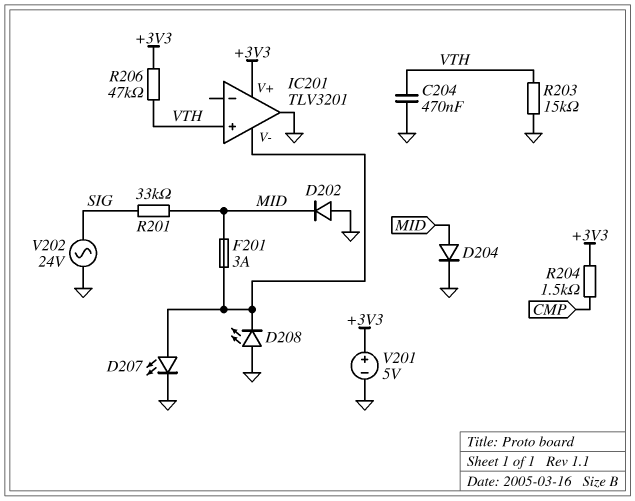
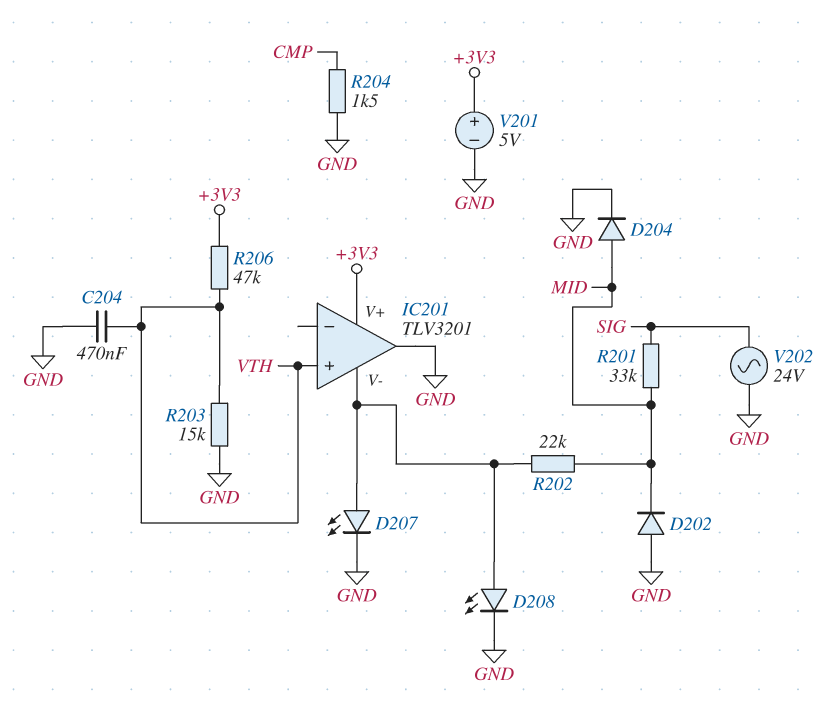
D208: LED (A GND, K IC201/V-) -> LED (A IC201/V-, K GND)
F201: 3A (IC201/V-, MID) -> none
R202: none -> 22k (IC201/V-, MID)
R204: 1.5k (+3V3, CMP) -> 1.5k (CMP, GND)

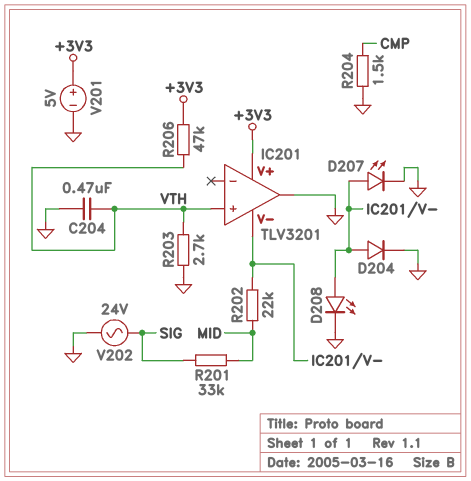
D202: diode (A GND, K MID) -> none
D204: diode (A MID, K GND) -> diode (A IC201/V-, K GND)
R203: 15k (GND, VTH) -> 2.7k (GND, VTH)

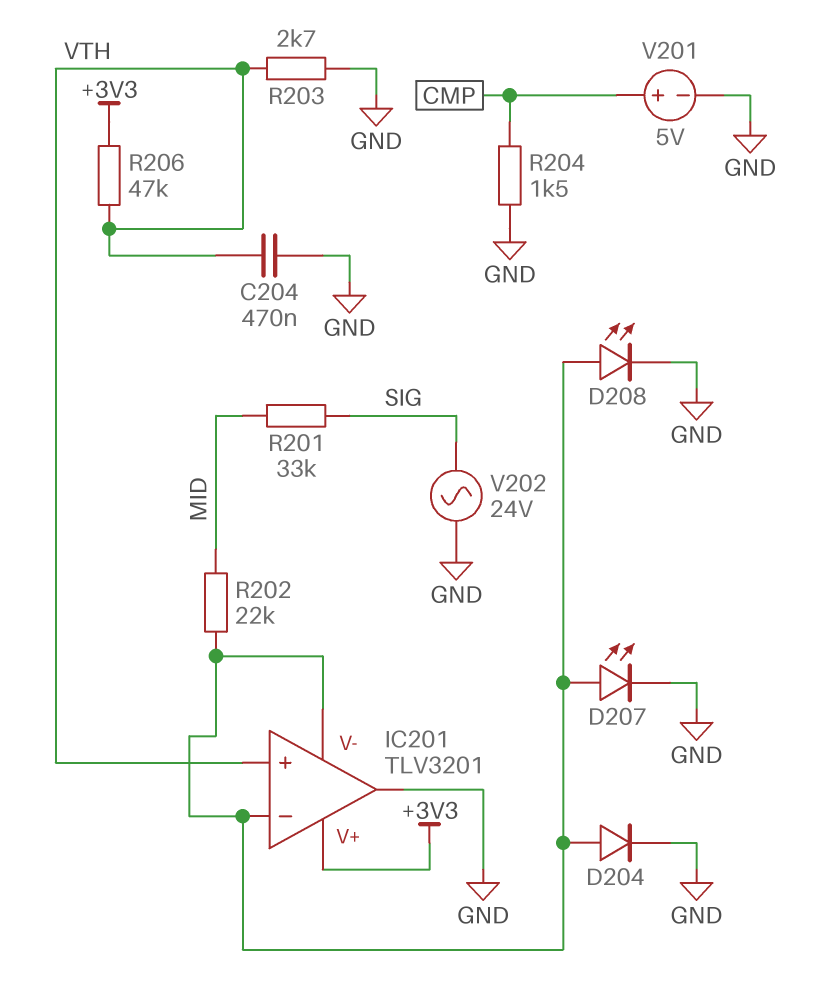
IC201 pin in-: none -> IC201/V-
V201: 5V (plus +3V3, minus GND) -> 5V (plus CMP, minus GND)

